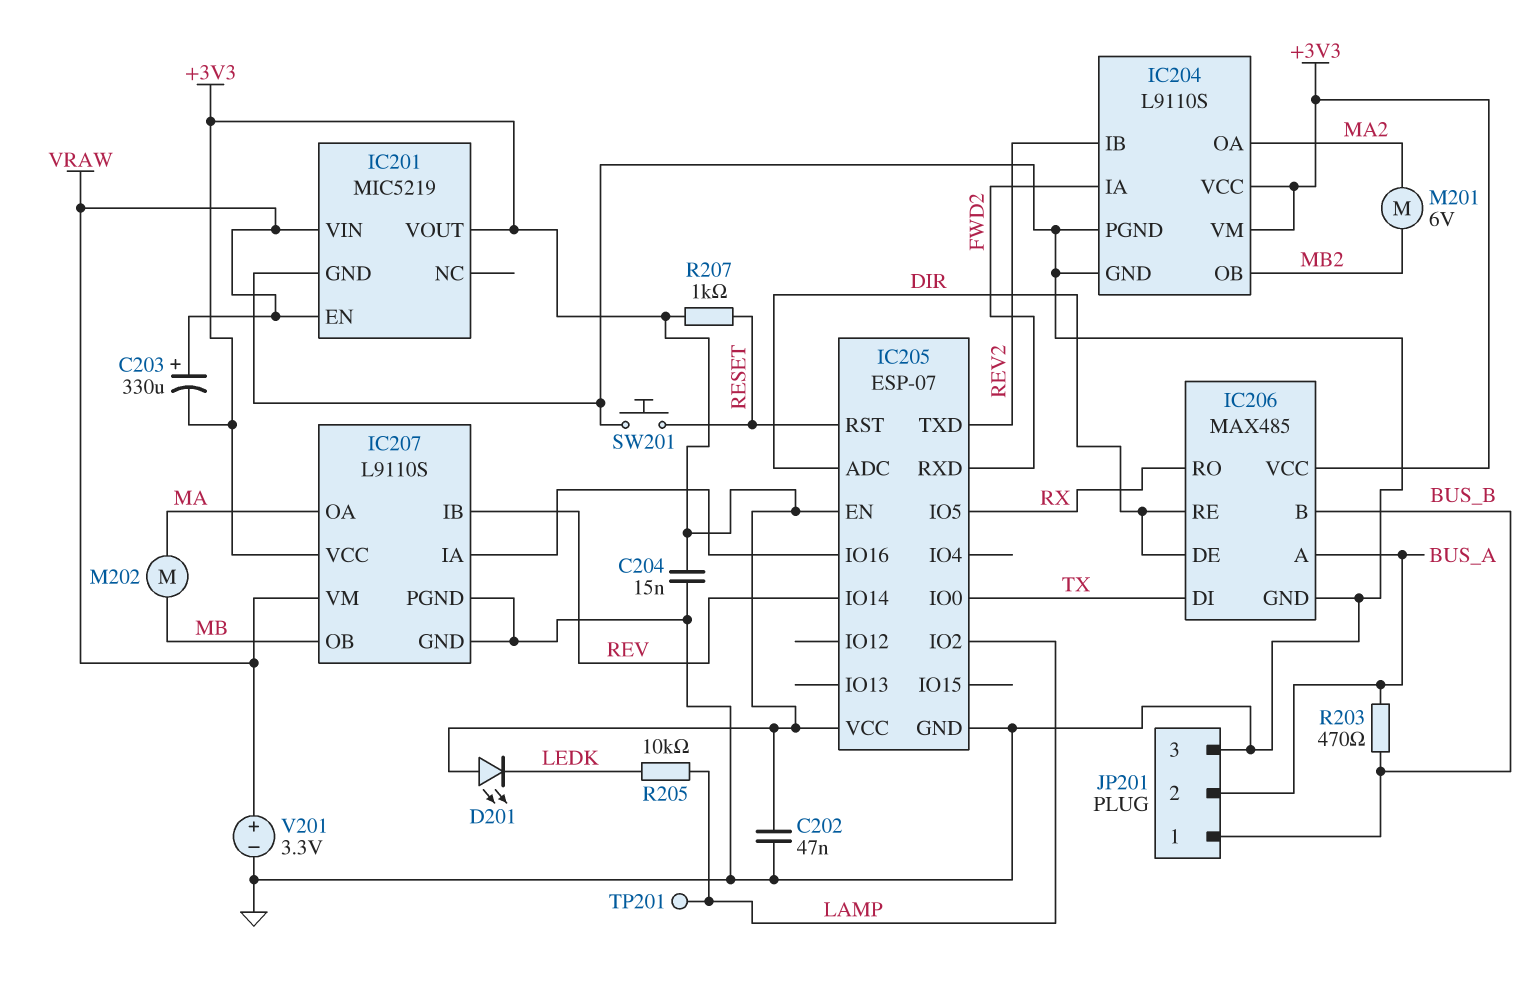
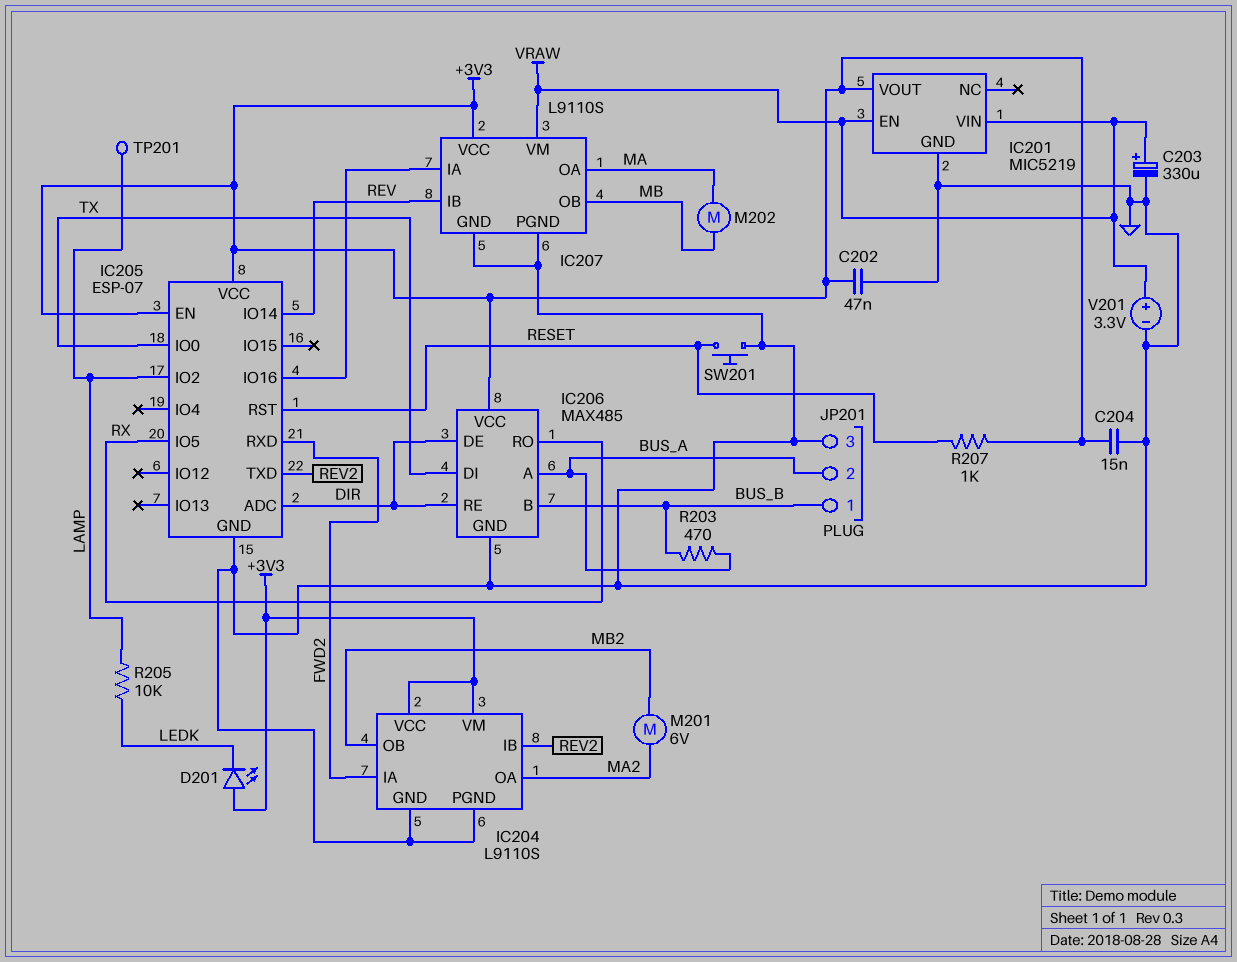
C203: 330uF (plus VRAW, minus +3V3) -> 330uF (plus VRAW, minus GND)

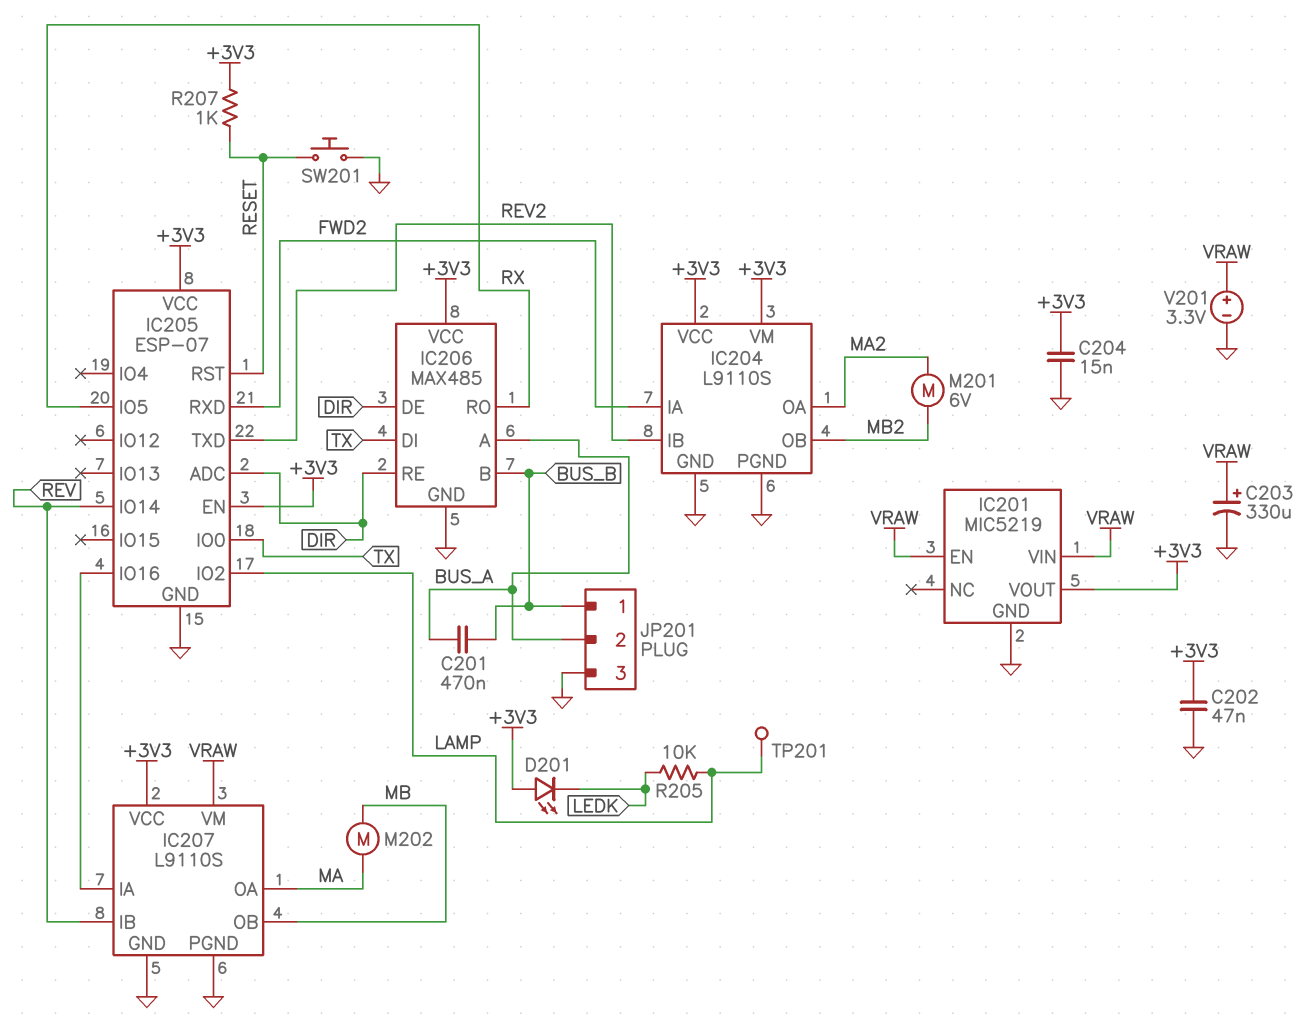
C201: none -> 470nF (BUS_A, BUS_B)
R203: 470 (BUS_A, BUS_B) -> none

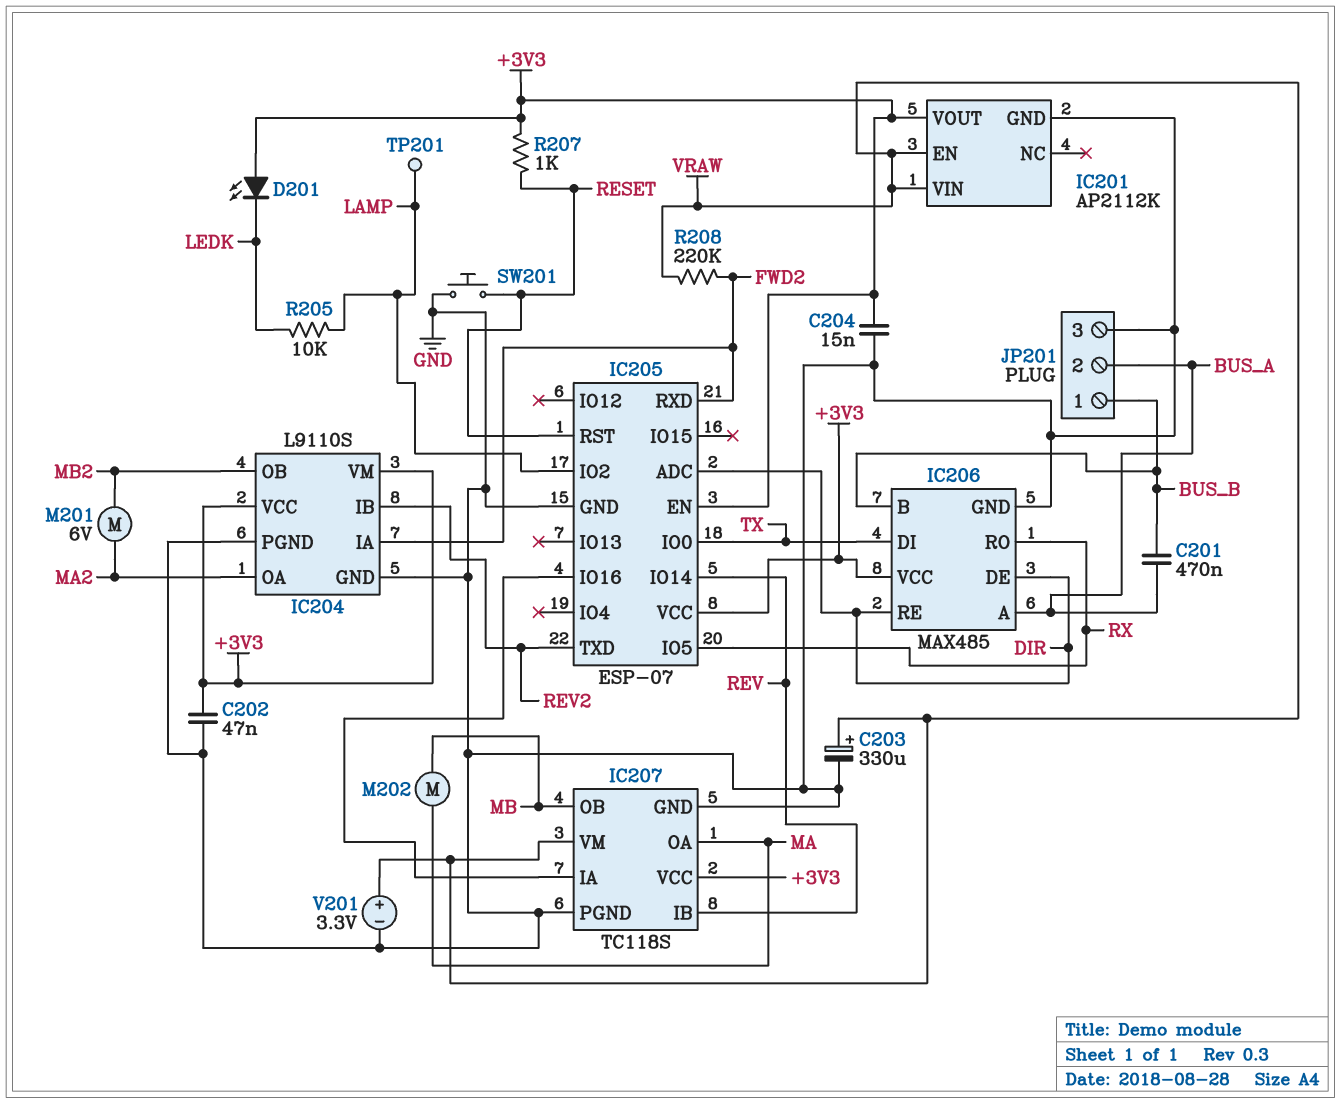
IC201: MIC5219 -> AP2112K
IC207: L9110S -> TC118S
R208: none -> 220k (FWD2, VRAW)

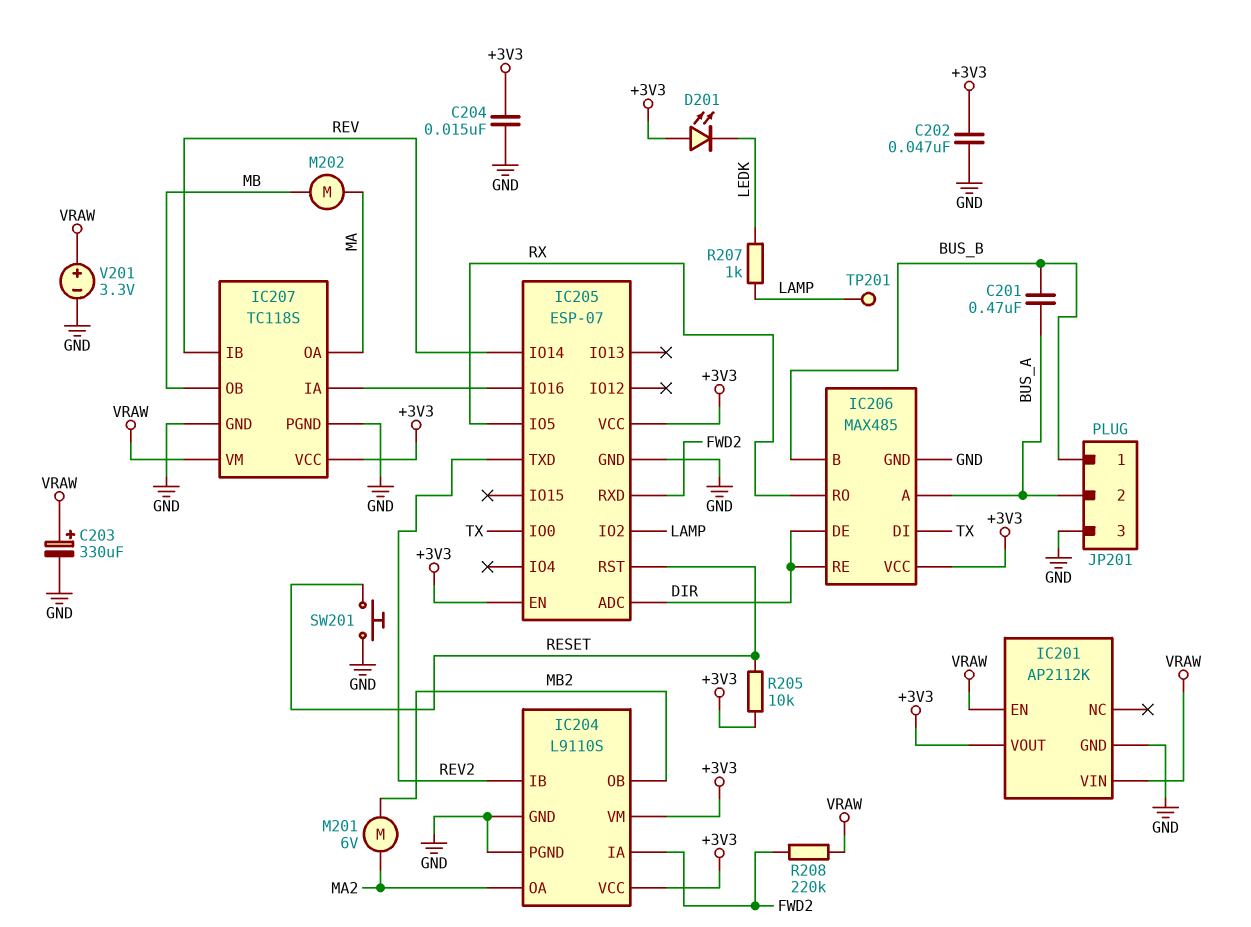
R205: 10k (LAMP, LEDK) -> 10k (+3V3, RESET)
R207: 1k (+3V3, RESET) -> 1k (LAMP, LEDK)

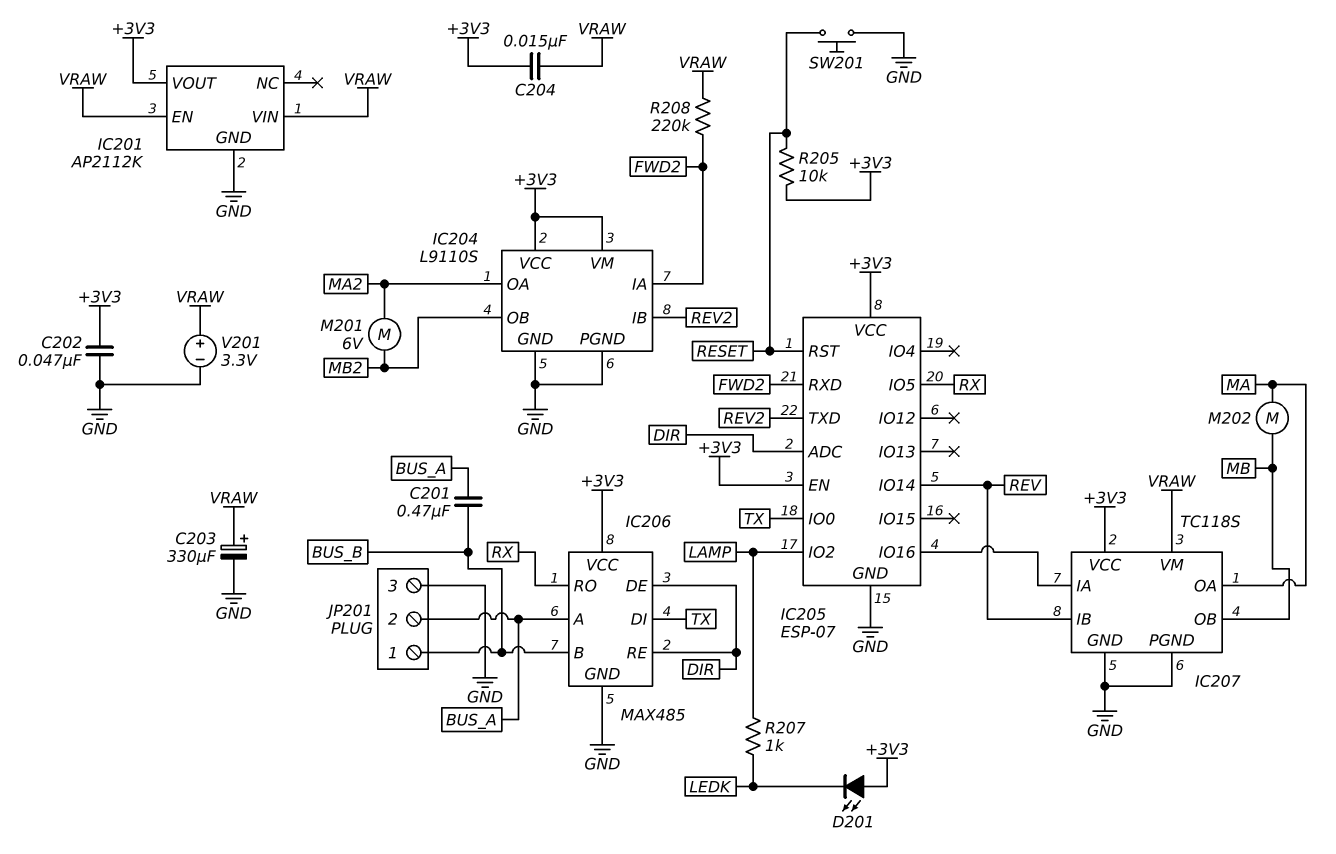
C204: 15nF (+3V3, GND) -> 15nF (+3V3, VRAW)
TP201: test point (LAMP) -> none

